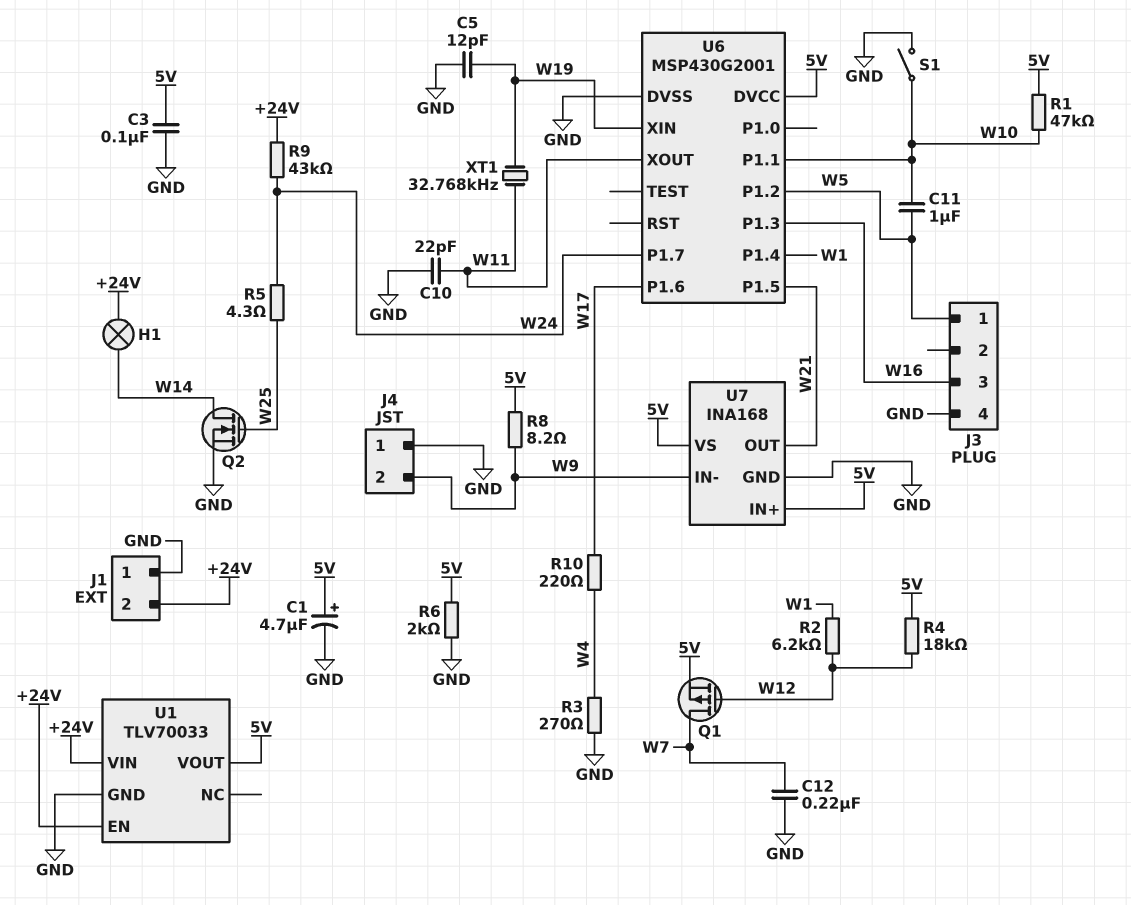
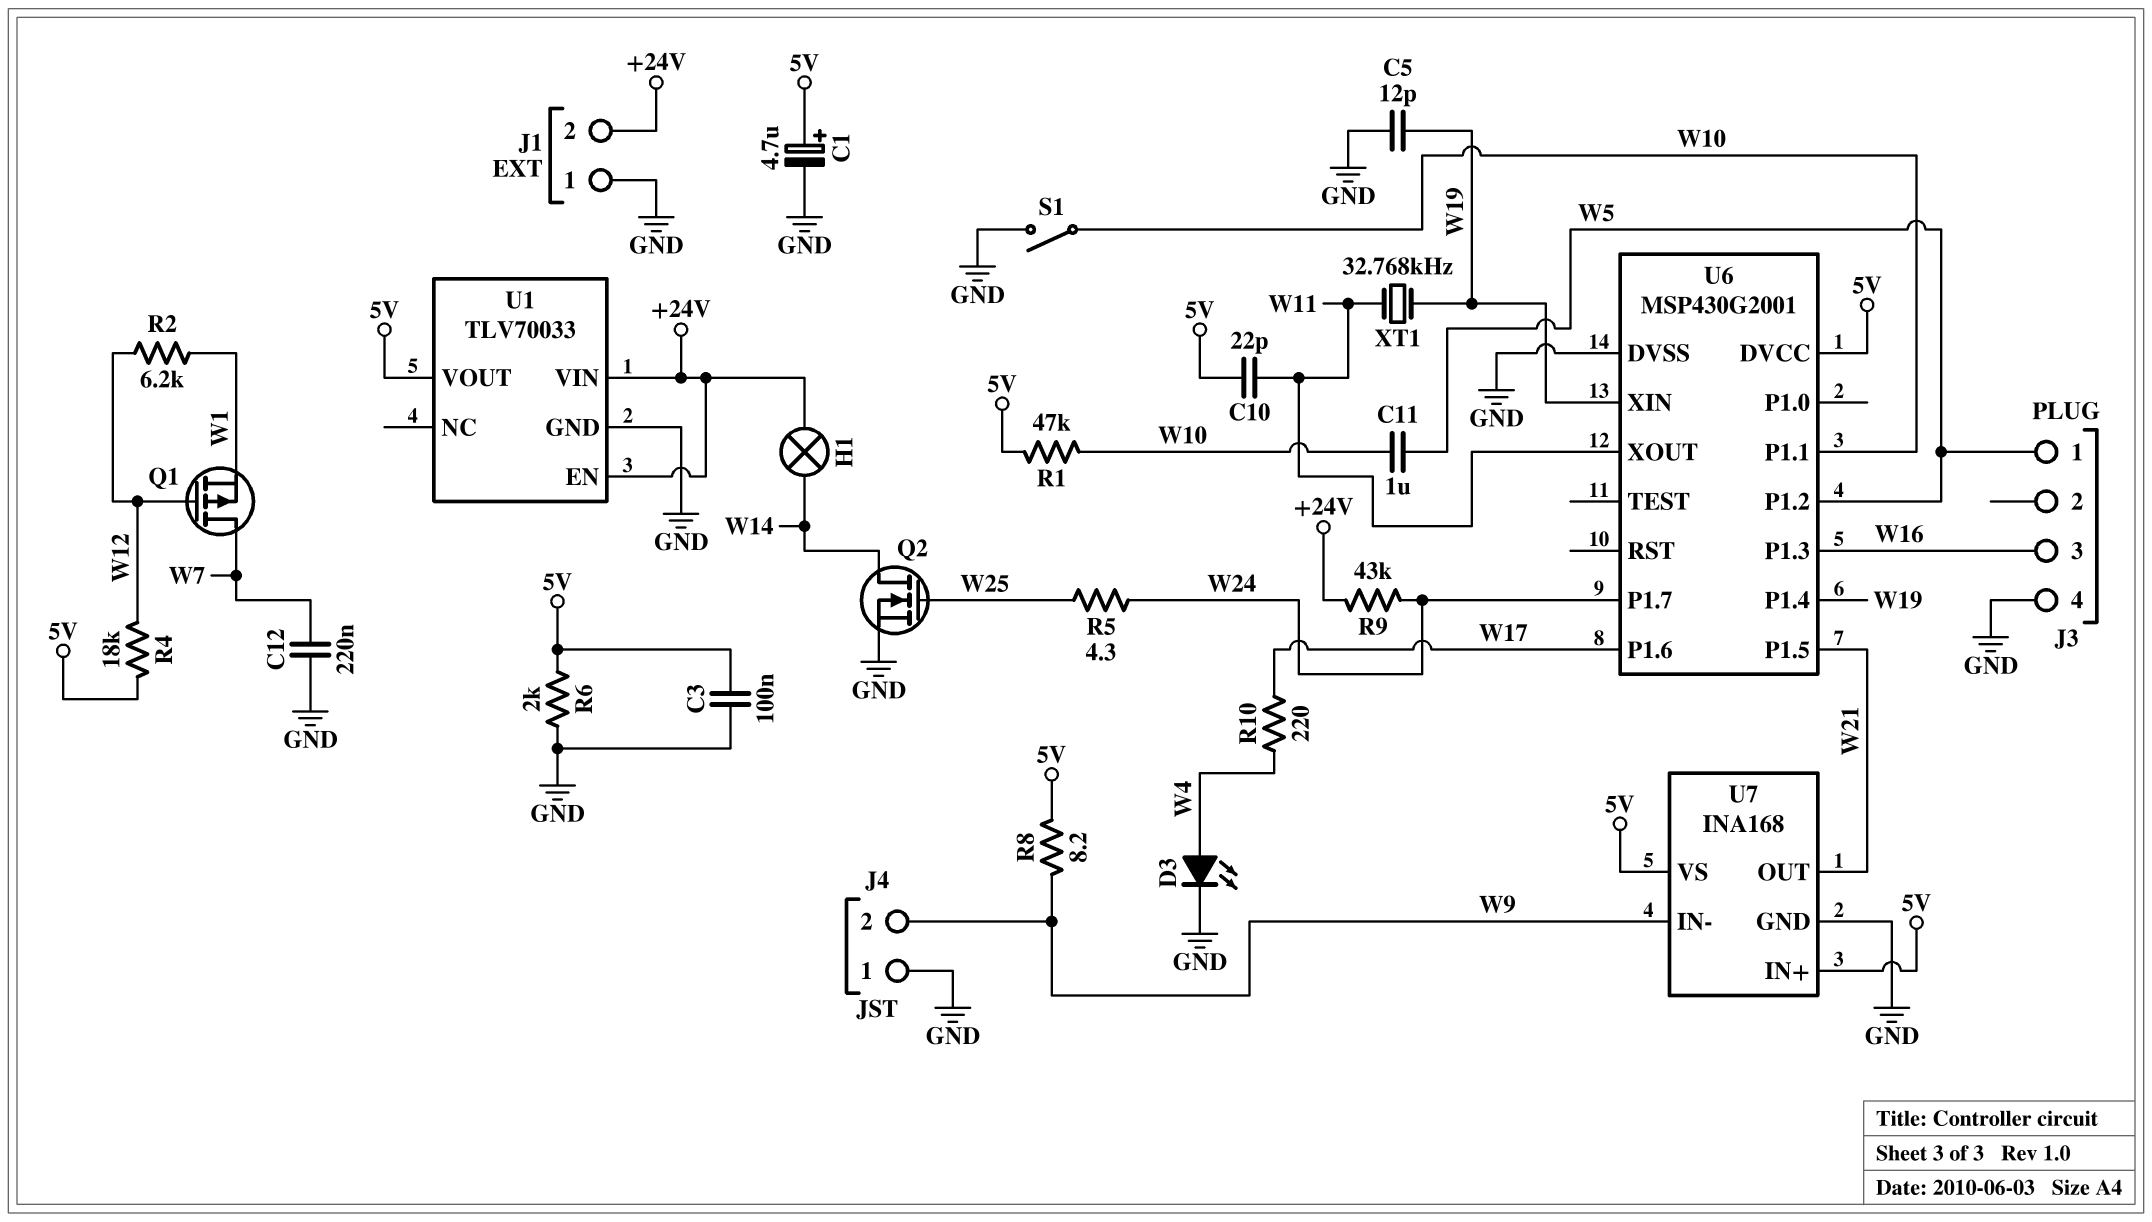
C10: 22pF (GND, W11) -> 22pF (5V, W11)
D3: none -> LED (A W4, K GND)
Q1: PMOS (G W12, D W7, S 5V) -> PMOS (G W12, D W7, S W1)
R3: 270 (GND, W4) -> none
U6 pin P1.4: W1 -> W19

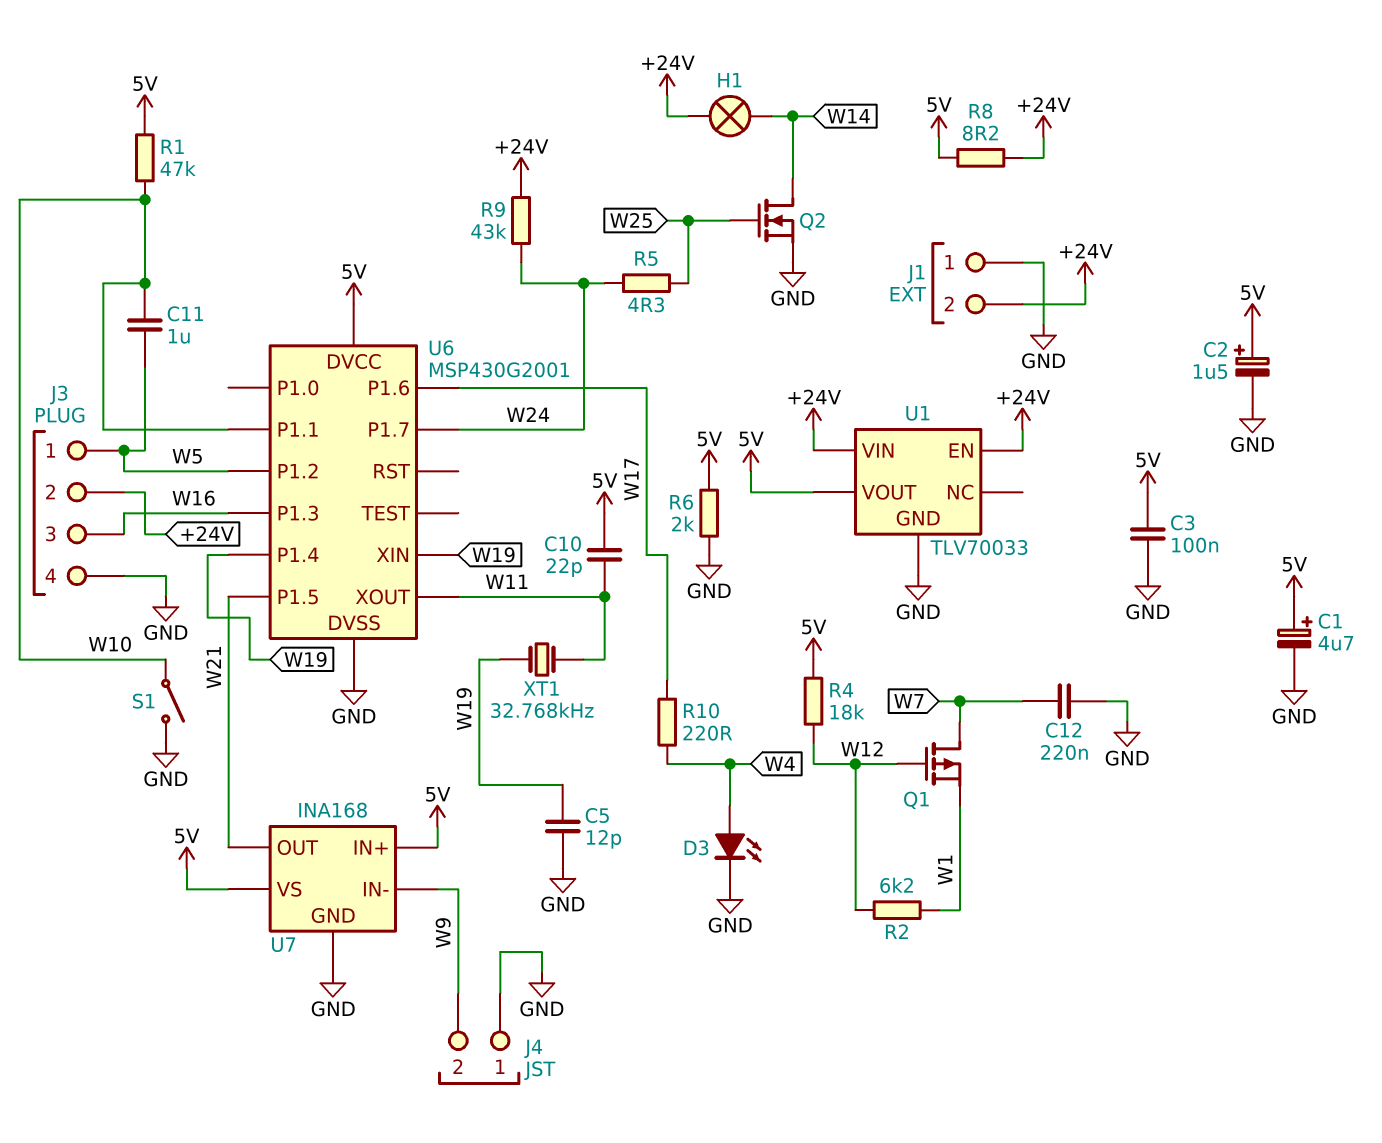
C2: none -> 1.5uF (plus 5V, minus GND)
J3 pin 2: none -> +24V
R8: 8.2 (5V, W9) -> 8.2 (+24V, 5V)

